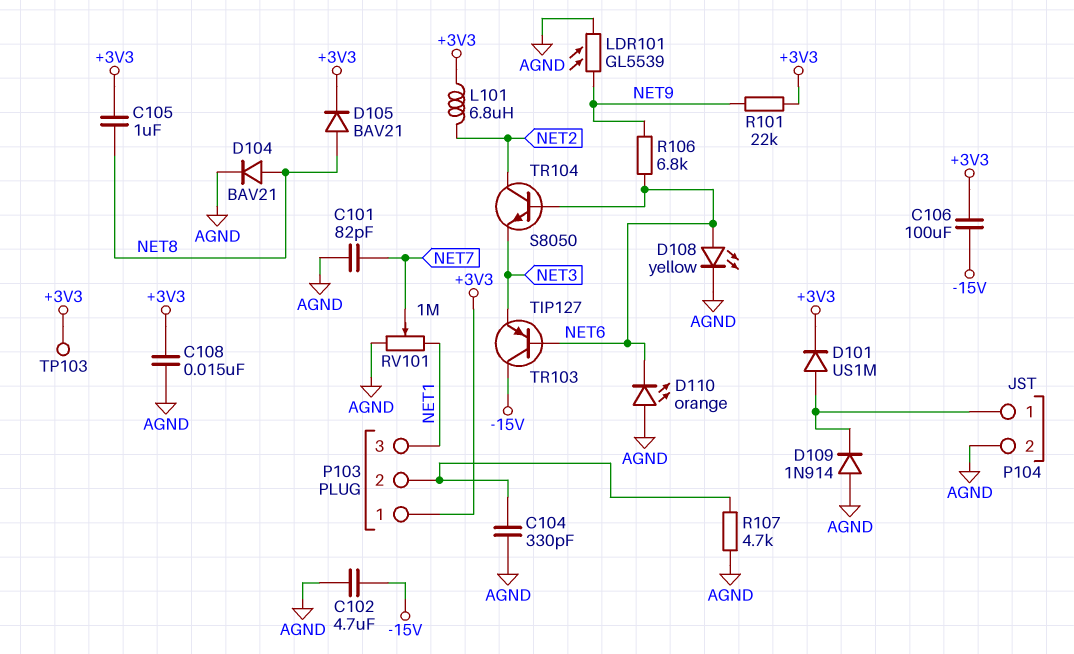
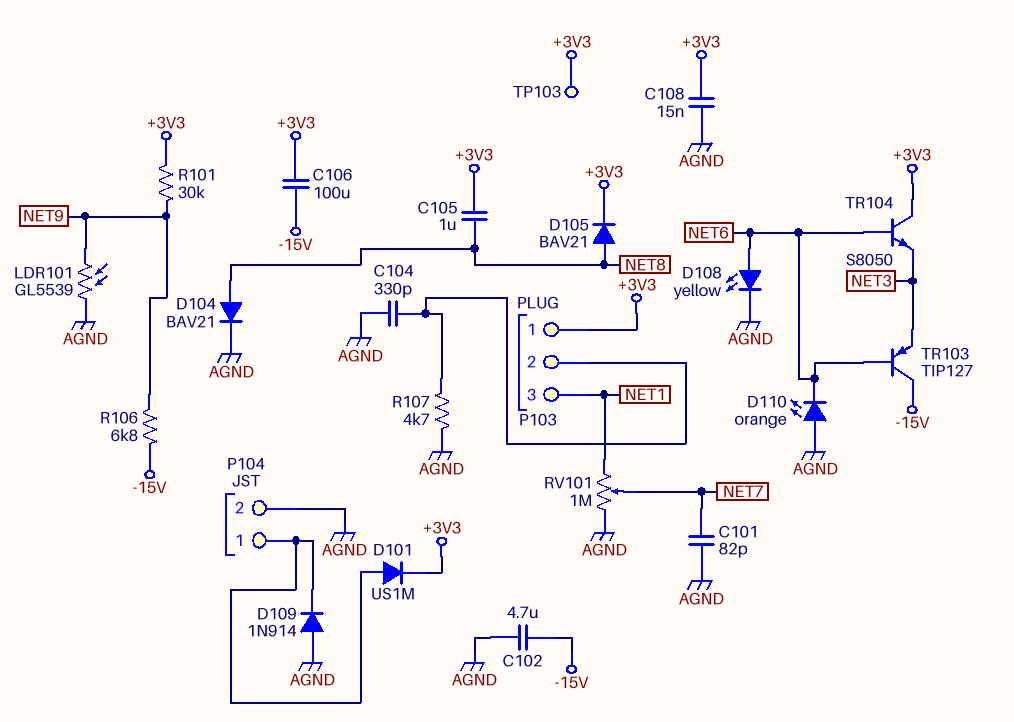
L101: 6.8uH (+3V3, NET2) -> none
R101: 22k (+3V3, NET9) -> 30k (+3V3, NET9)
R106: 6.8k (NET6, NET9) -> 6.8k (-15V, NET9)
TR104: NPN S8050 (B NET6, C NET2, E NET3) -> NPN S8050 (B NET6, C +3V3, E NET3)

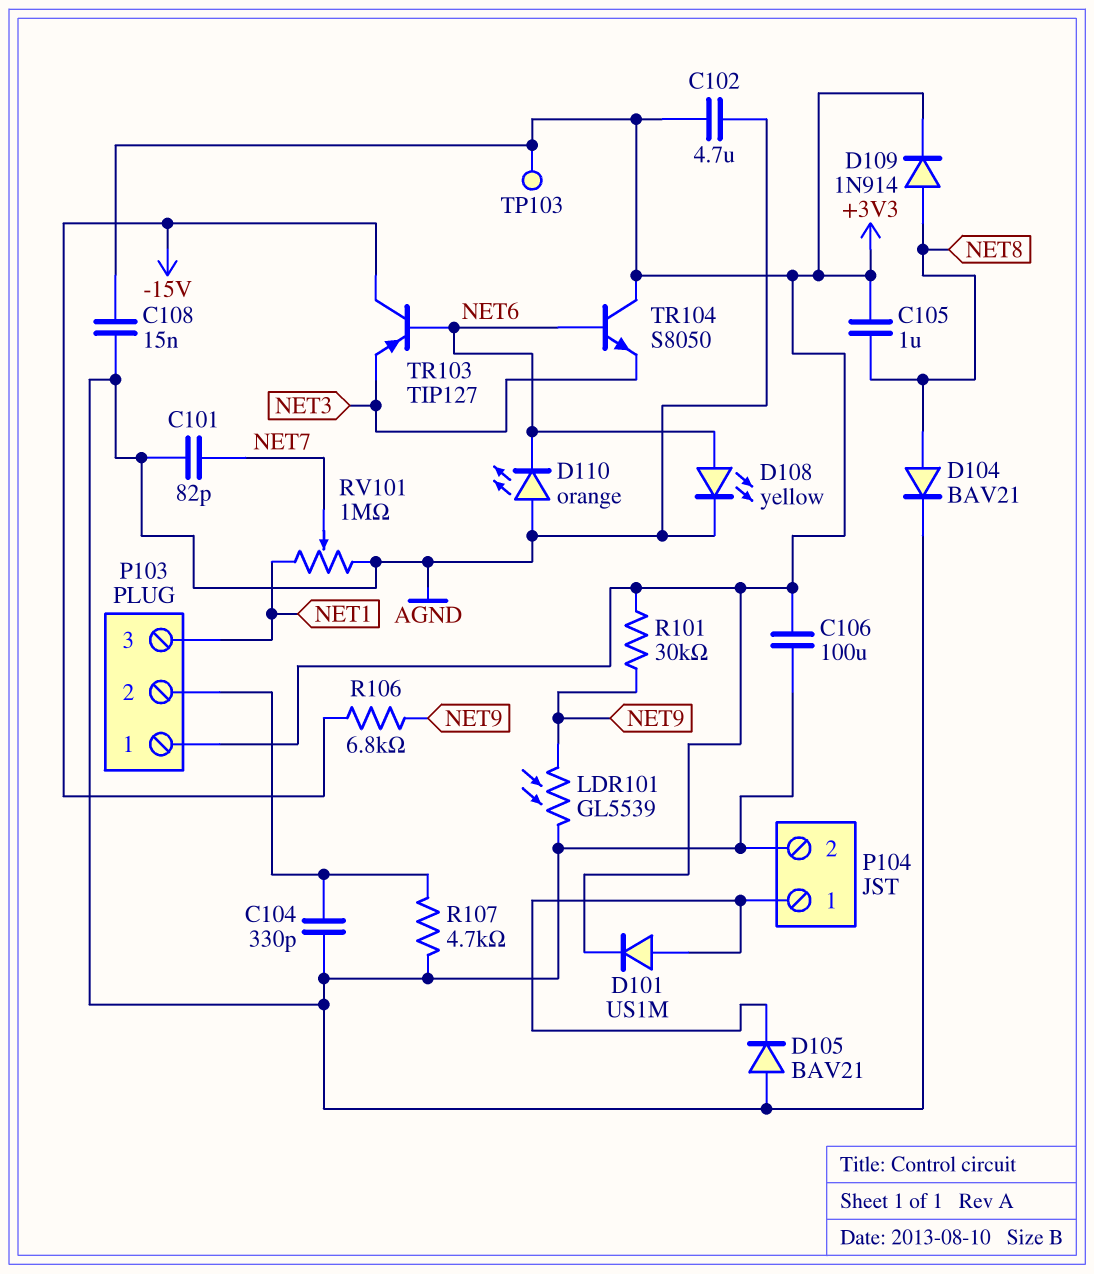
C102: 4.7uF (-15V, AGND) -> 4.7uF (+3V3, AGND)
C106: 100uF (+3V3, -15V) -> 100uF (+3V3, AGND)
D105: diode BAV21 (A NET8, K +3V3) -> diode BAV21 (A AGND, K P104/1)
D109: diode 1N914 (A AGND, K P104/1) -> diode 1N914 (A NET8, K +3V3)

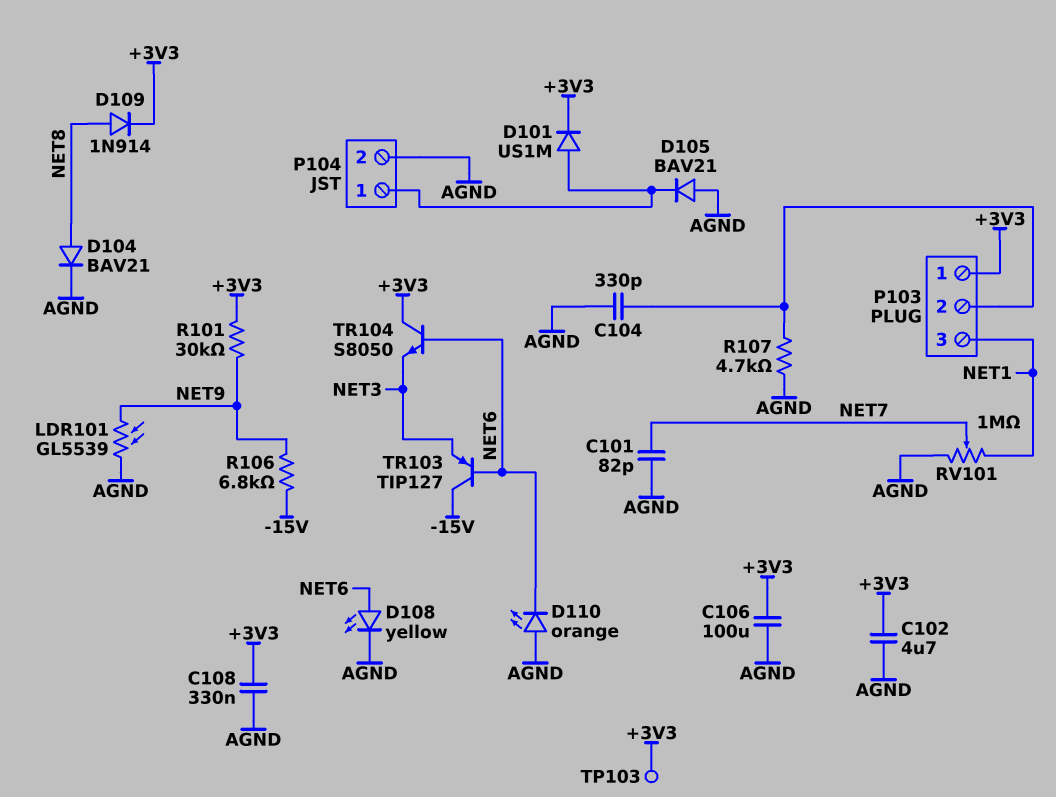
C105: 1uF (+3V3, NET8) -> none
C108: 15nF (+3V3, AGND) -> 330nF (+3V3, AGND)

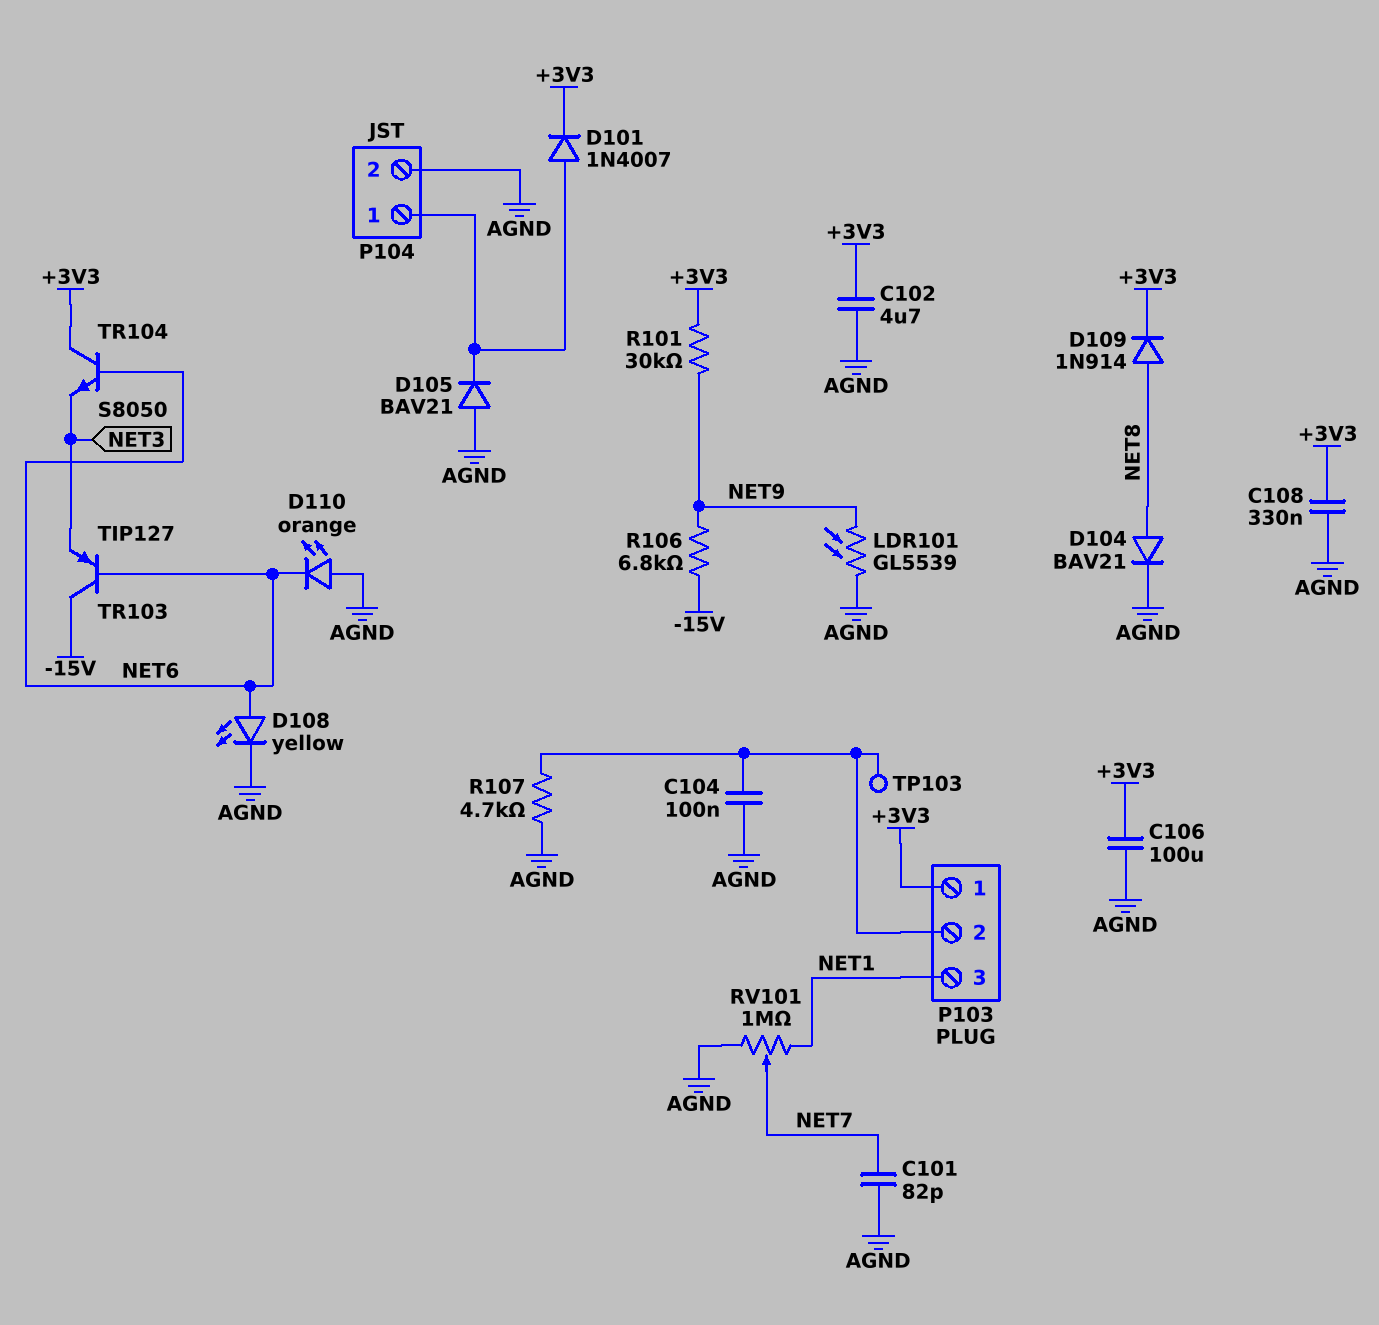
C104: 330pF (AGND, P103/2) -> 100nF (AGND, P103/2)
D101: diode US1M (A P104/1, K +3V3) -> diode 1N4007 (A P104/1, K +3V3)
TP103: test point (+3V3) -> test point (P103/2)

